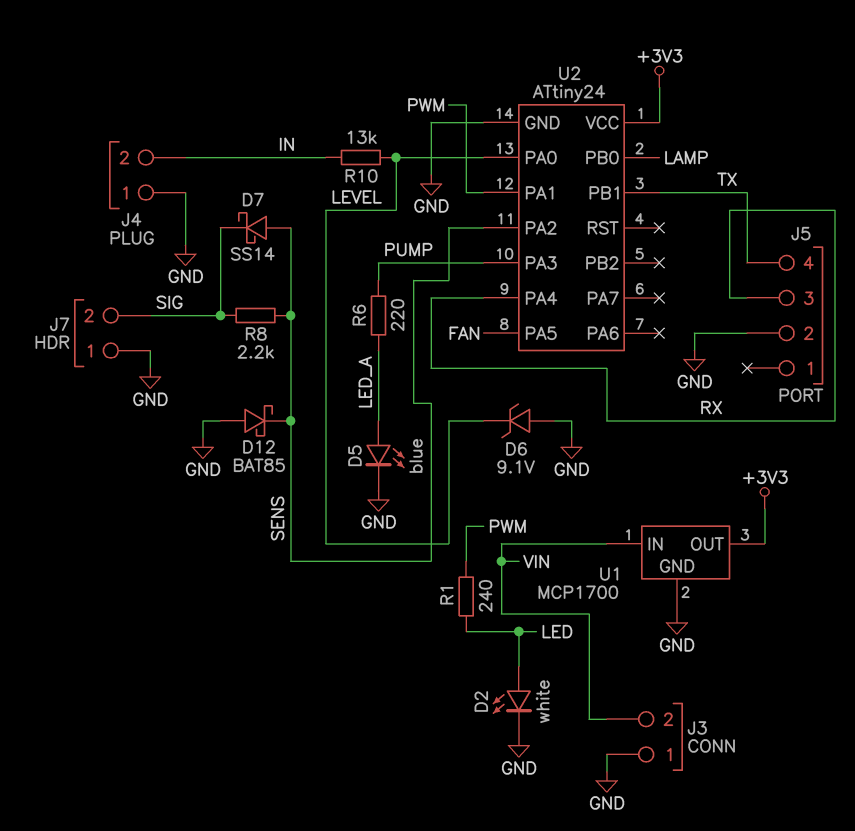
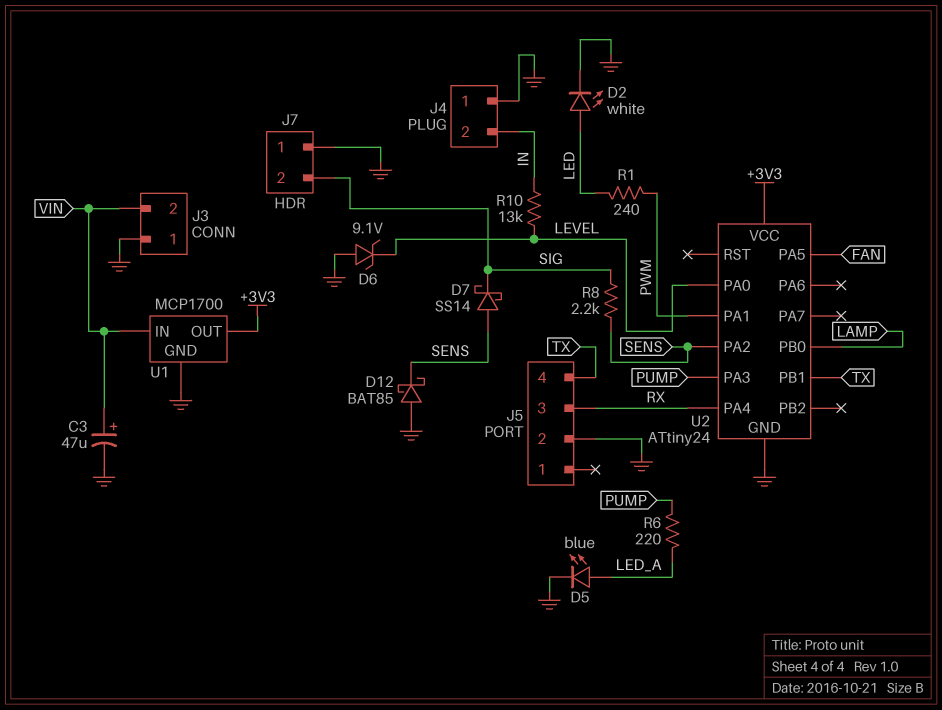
C3: none -> 47uF (plus VIN, minus GND)

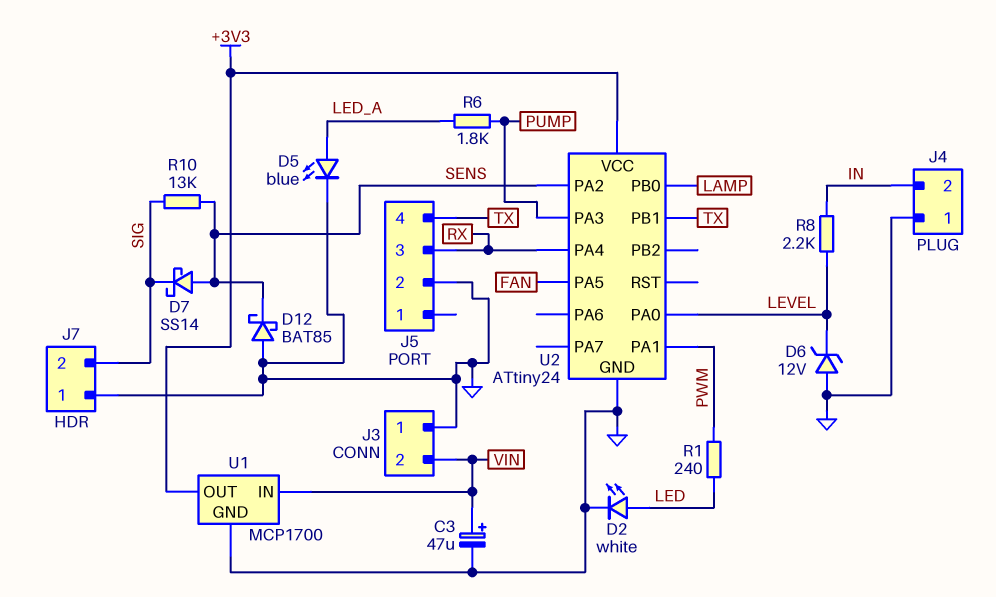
D6: zener 9.1V (A GND, K LEVEL) -> zener 12V (A GND, K LEVEL)
R6: 220 (LED_A, PUMP) -> 1.8k (LED_A, PUMP)
R8: 2.2k (SENS, SIG) -> 2.2k (IN, LEVEL)
R10: 13k (IN, LEVEL) -> 13k (SENS, SIG)

